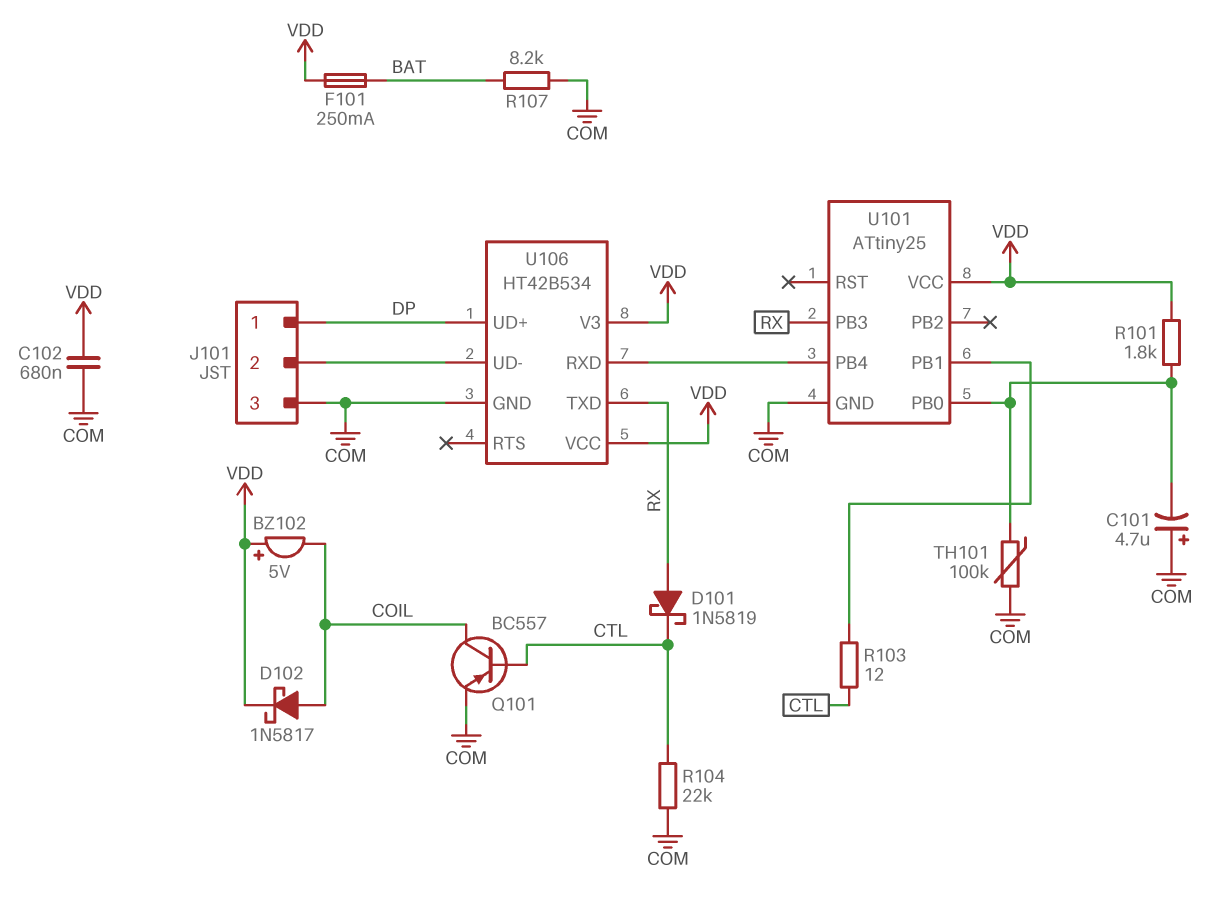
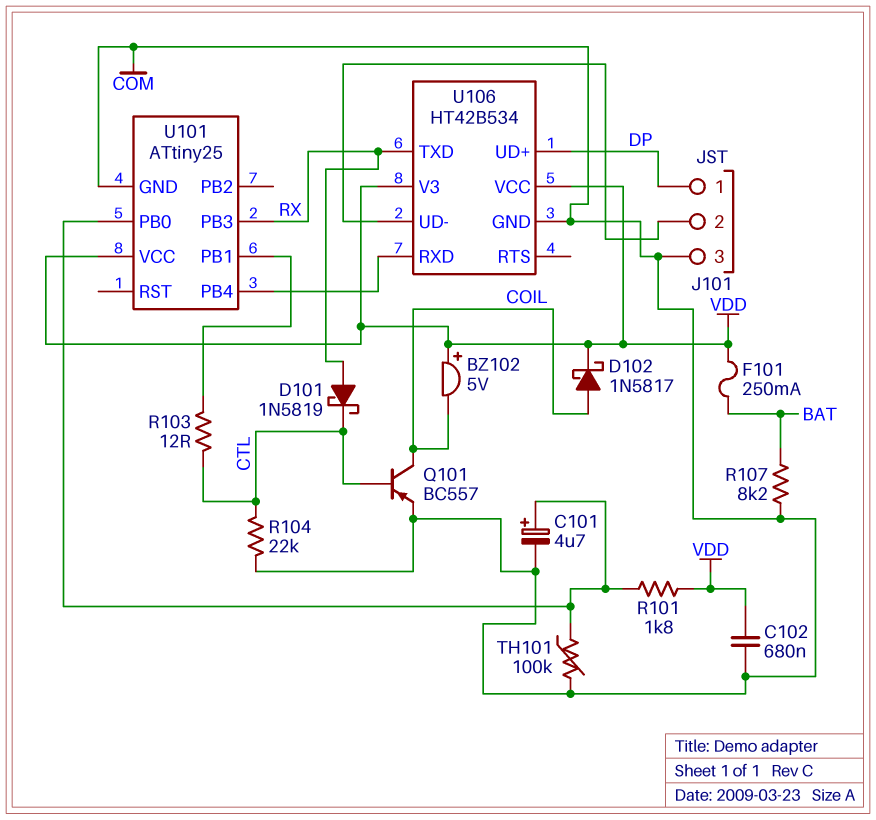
C101: 4.7uF (plus COM, minus U101/PB0) -> 4.7uF (plus U101/PB0, minus COM)

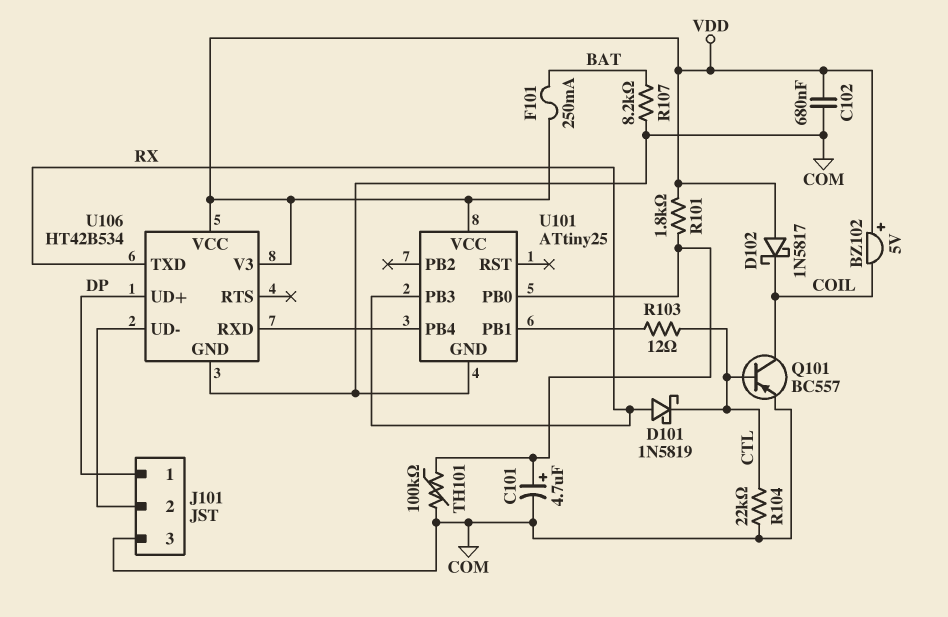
D102: schottky 1N5817 (A COIL, K VDD) -> schottky 1N5817 (A VDD, K COIL)

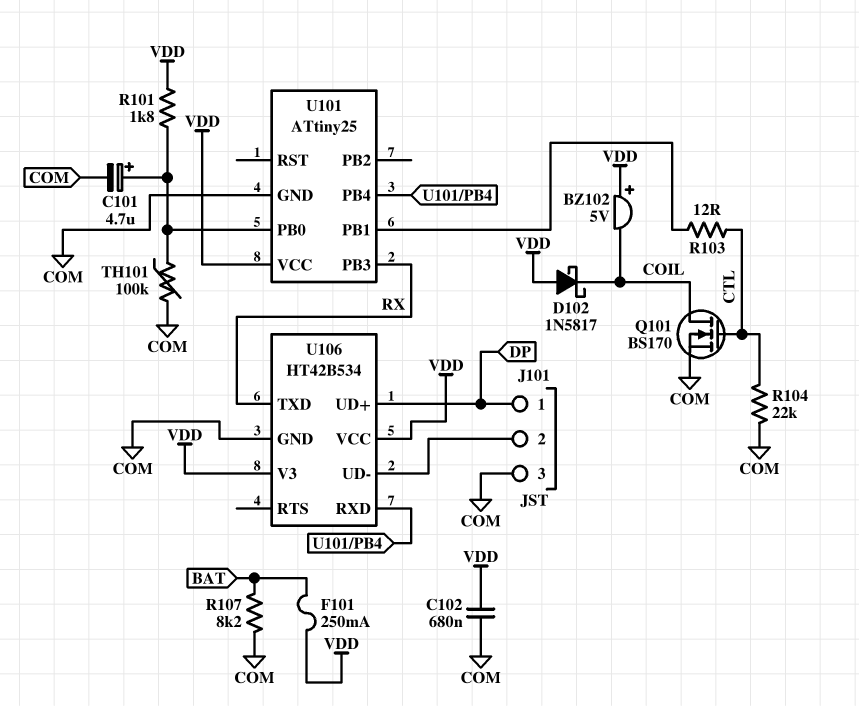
D101: schottky 1N5819 (A RX, K CTL) -> none
Q101: PNP BC557 (B CTL, C COIL, E COM) -> NMOS BS170 (G CTL, D COIL, S COM)

